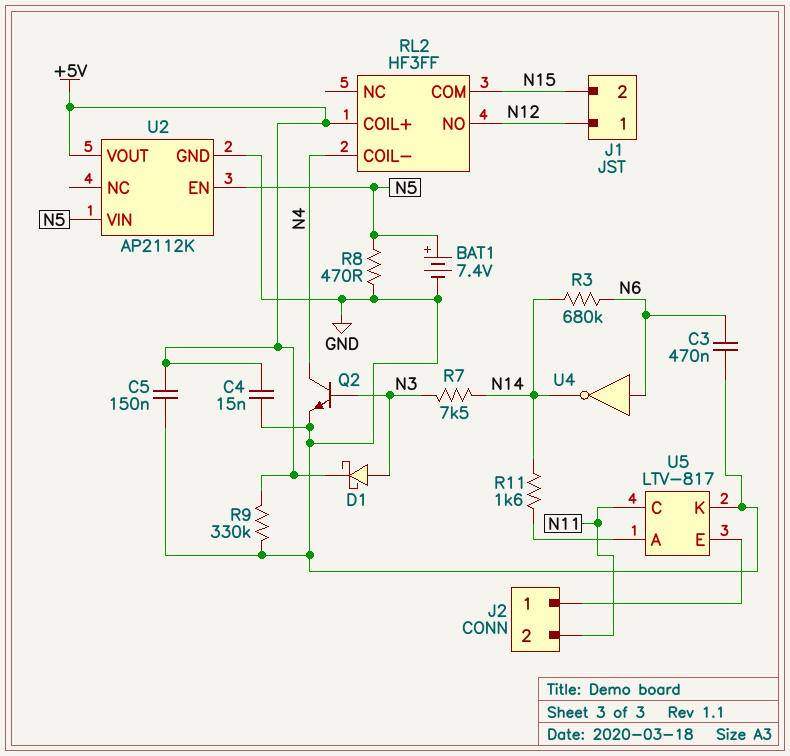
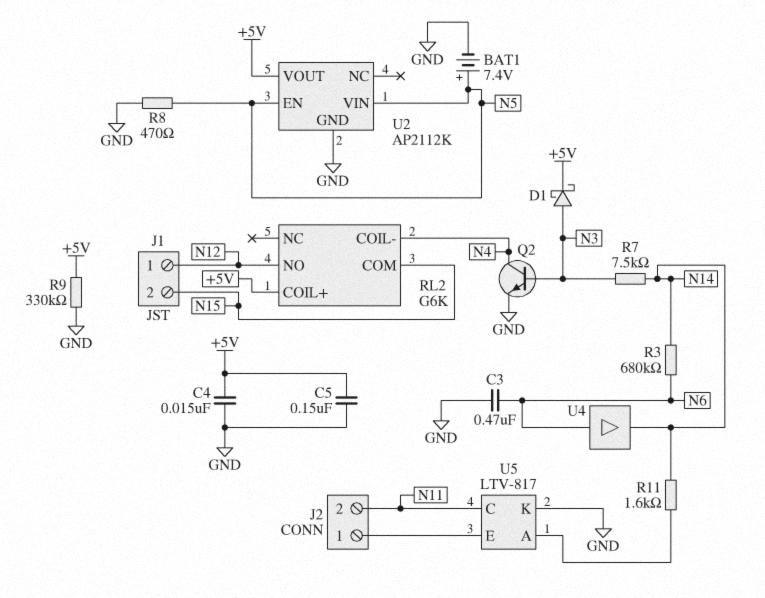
RL2: HF3FF -> G6K
U4: NOT (in N6, out N14) -> buffer (in N6, out N14)

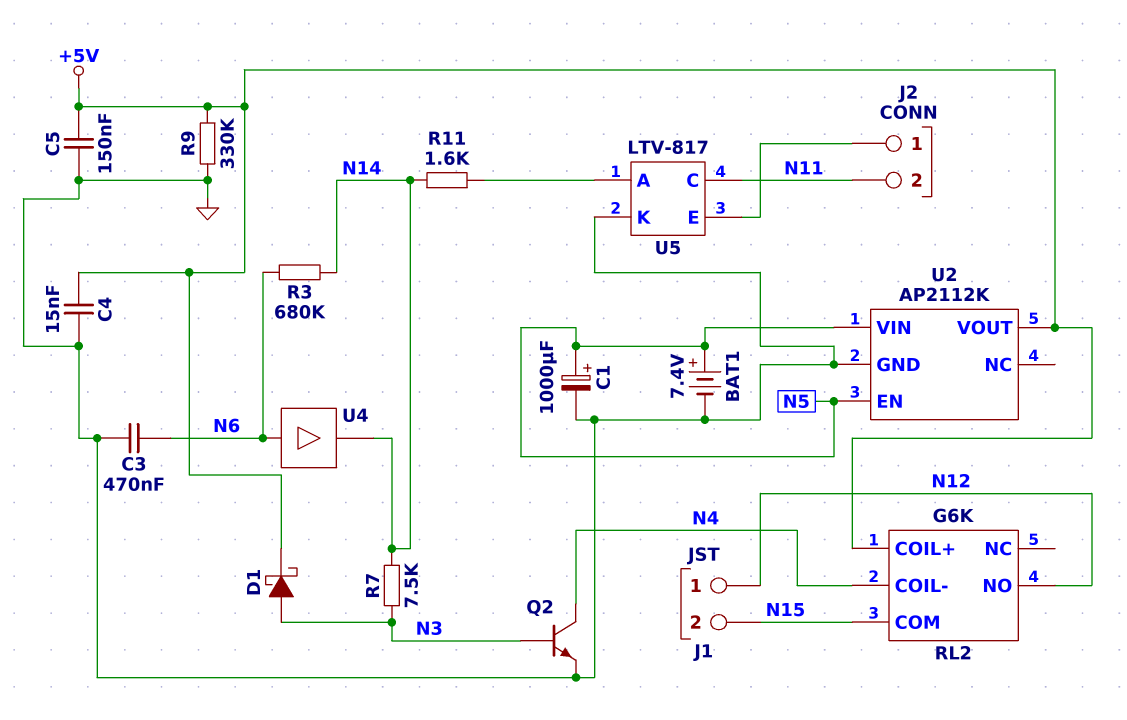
C1: none -> 1000uF (plus N5, minus GND)
R8: 470 (GND, N5) -> none

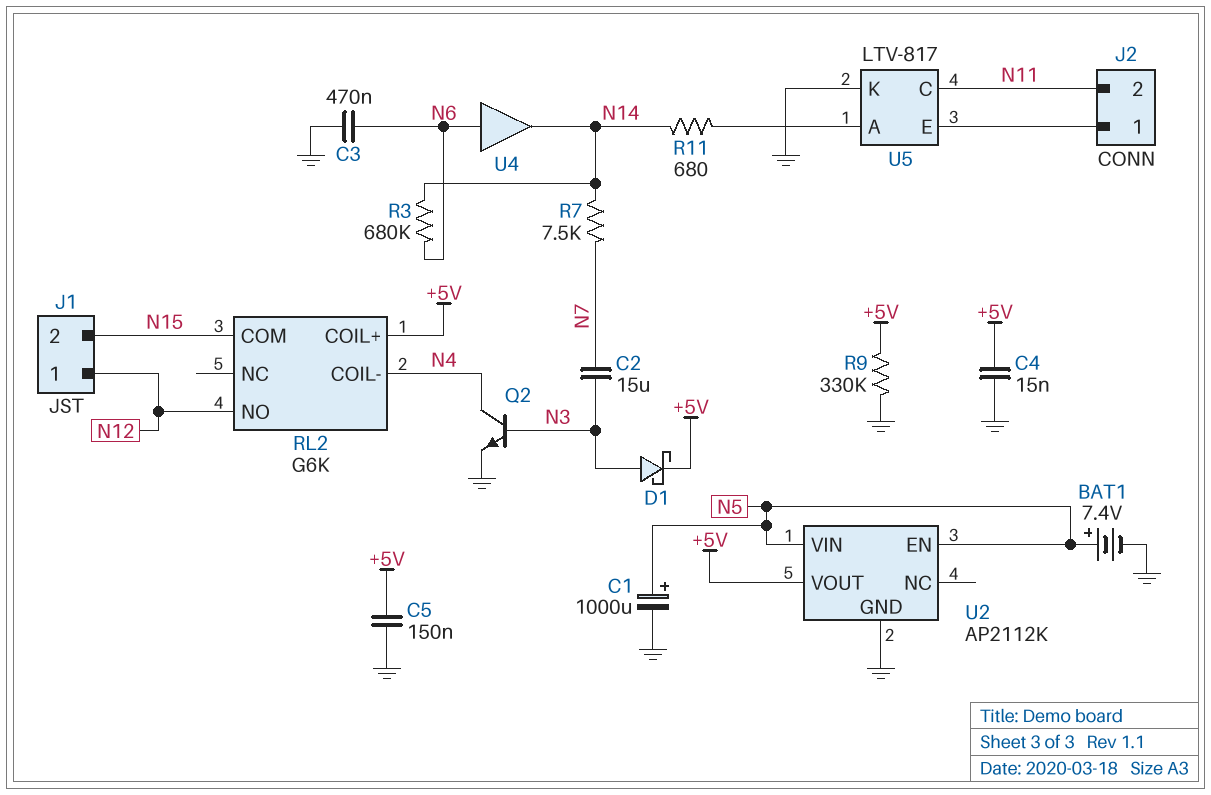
C2: none -> 15uF (N3, N7)
R7: 7.5k (N3, N14) -> 7.5k (N7, N14)
R11: 1.6k (N14, U5/A) -> 680 (N14, U5/A)

